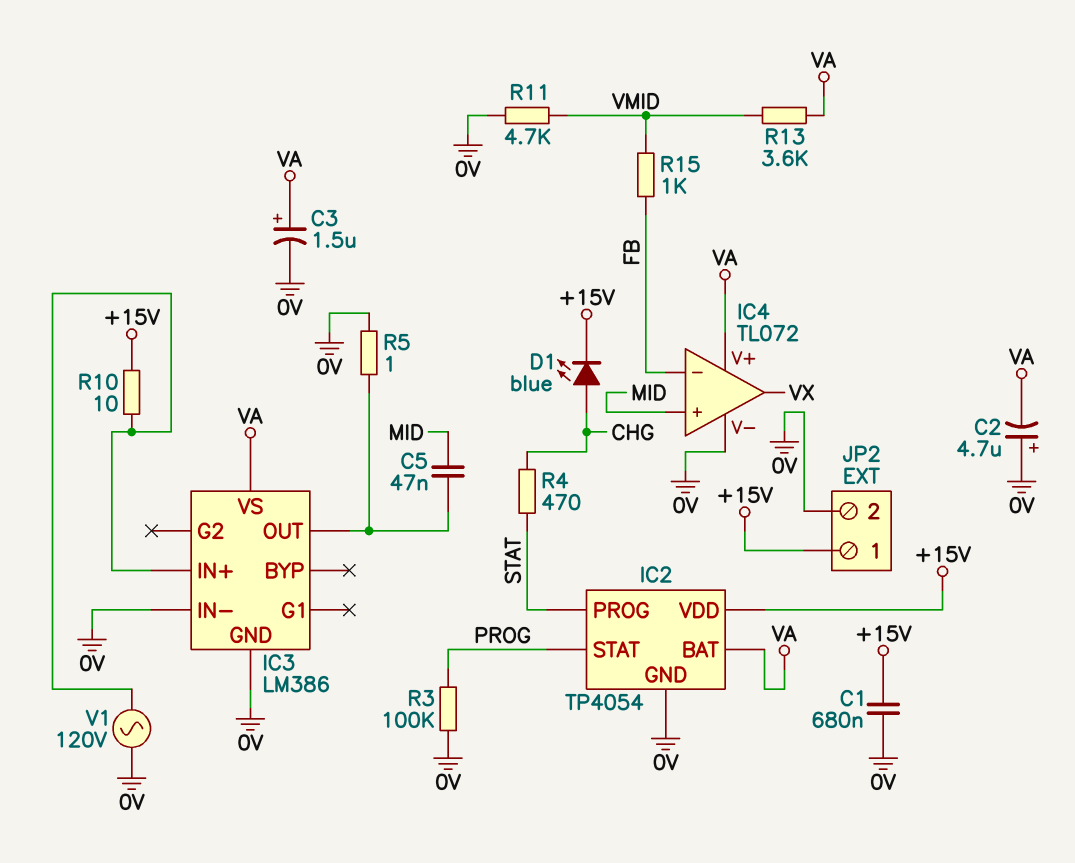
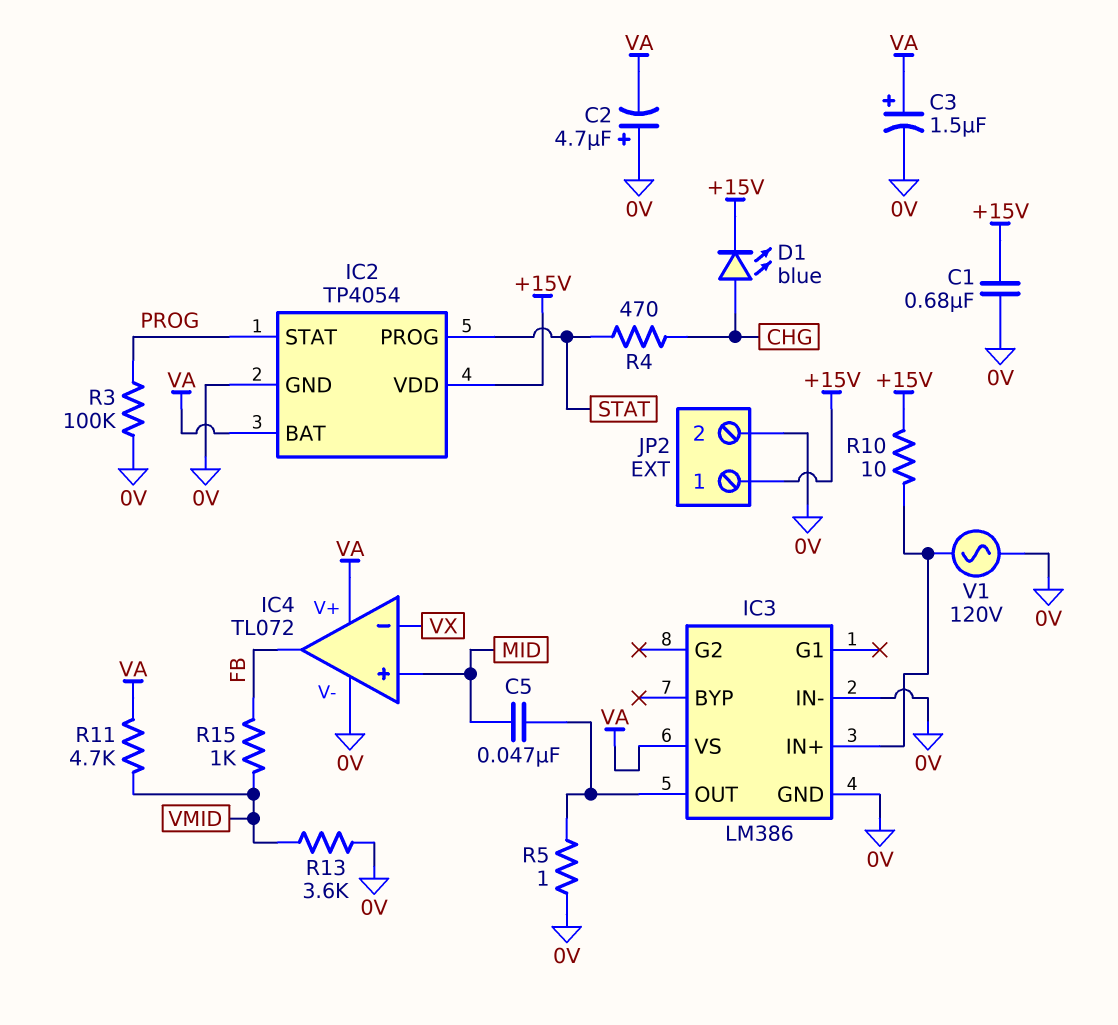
IC4 pin in-: FB -> VX
IC4 pin out: VX -> FB
R11: 4.7k (0V, VMID) -> 4.7k (VA, VMID)
R13: 3.6k (VA, VMID) -> 3.6k (0V, VMID)

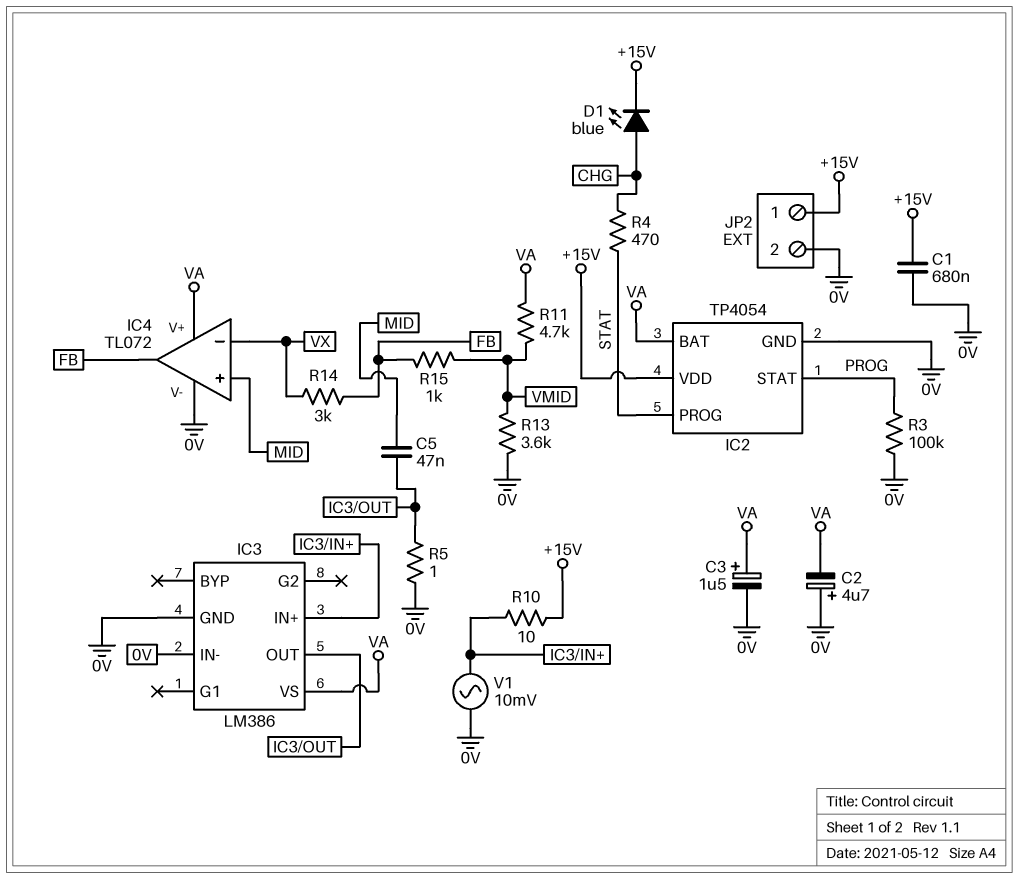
R14: none -> 3k (FB, VX)
V1: AC 120V (0V, IC3/IN+) -> AC 10mV (0V, IC3/IN+)

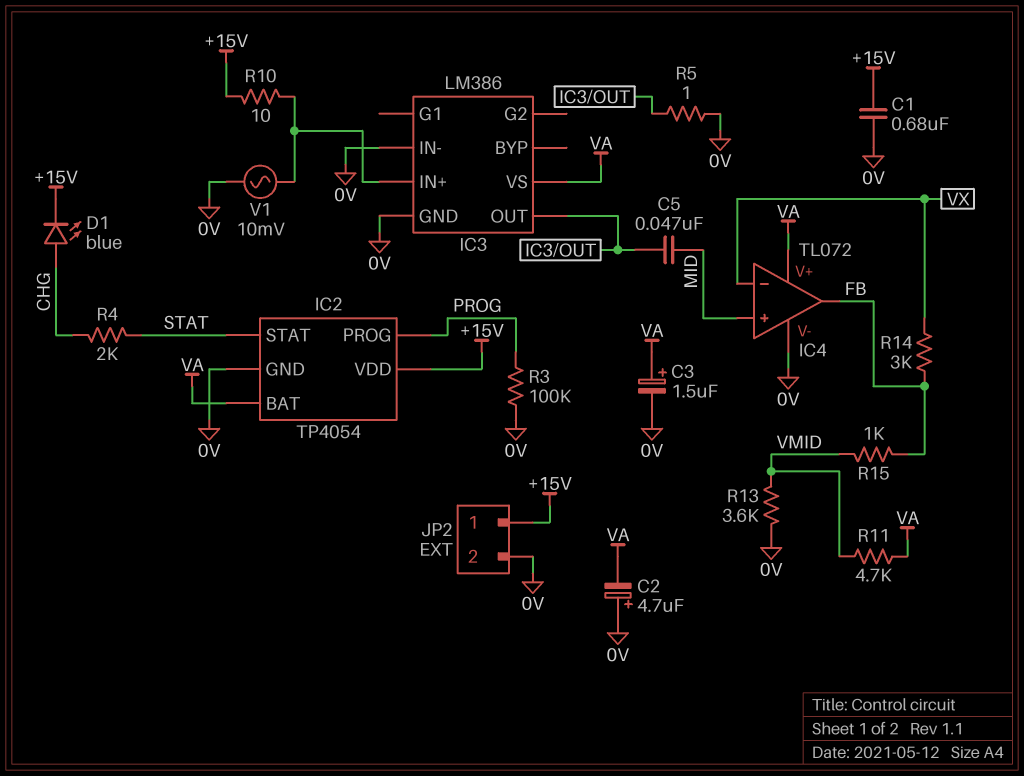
IC2 pin PROG: STAT -> PROG
IC2 pin STAT: PROG -> STAT
R4: 470 (CHG, STAT) -> 2k (CHG, STAT)

